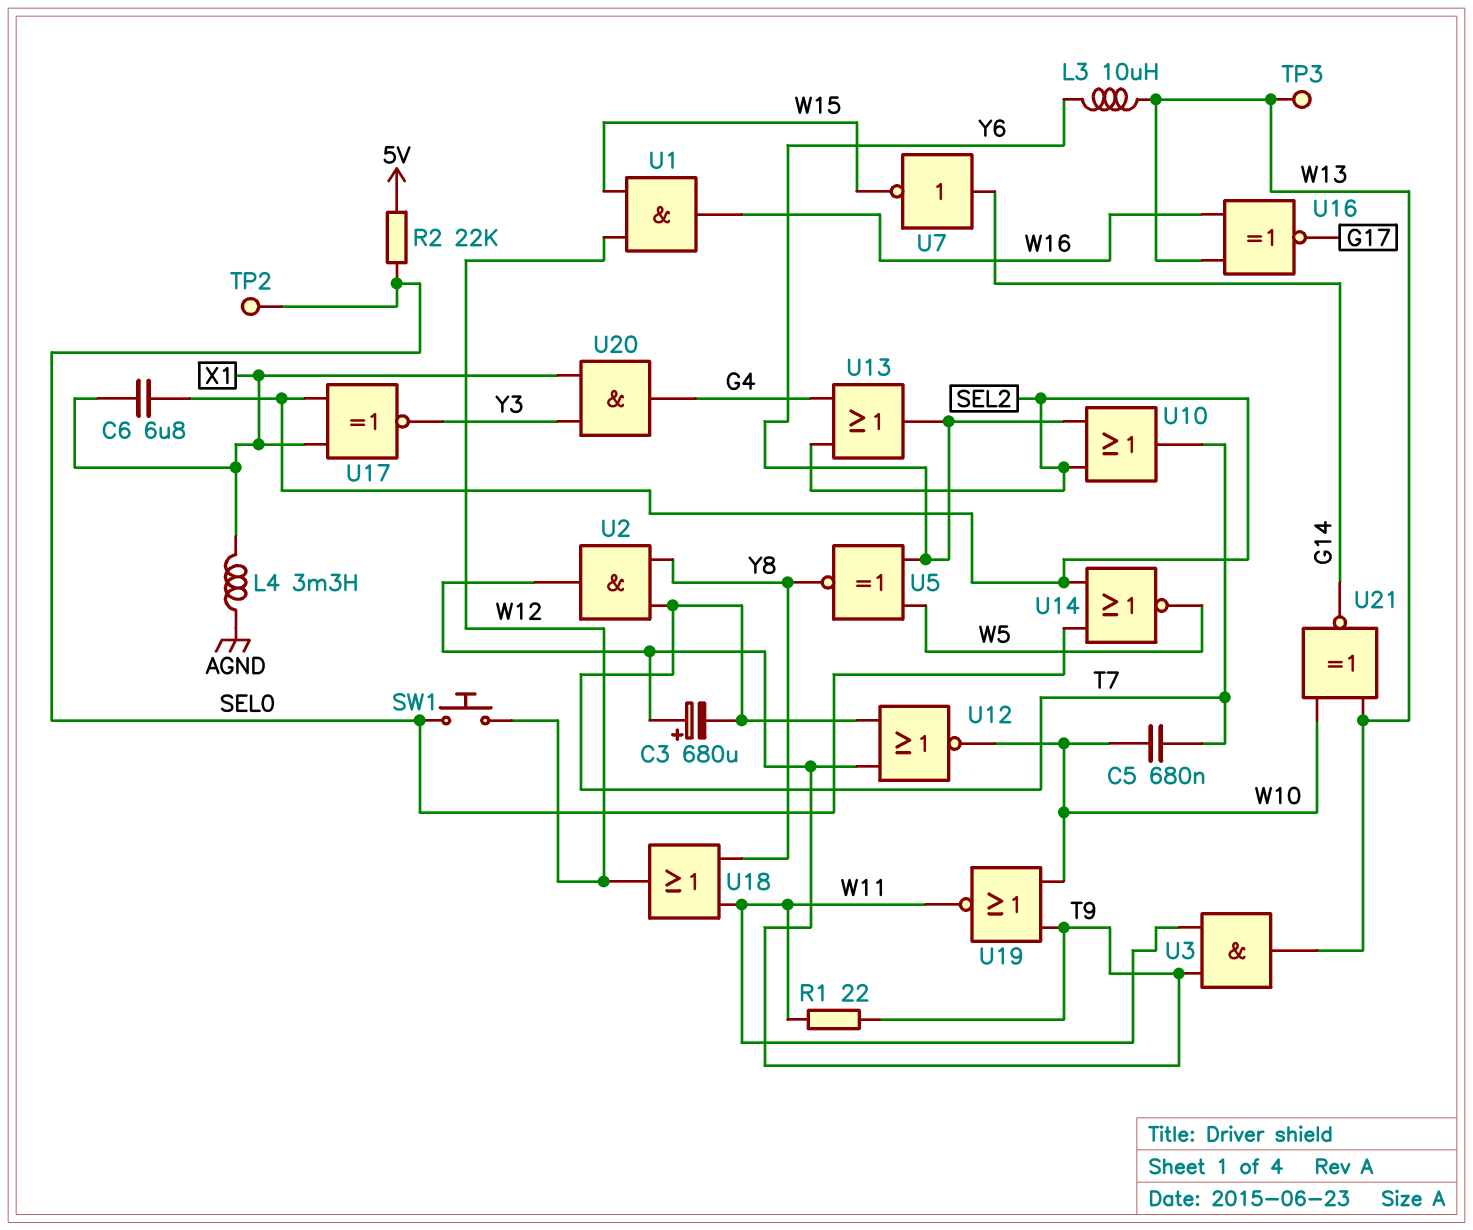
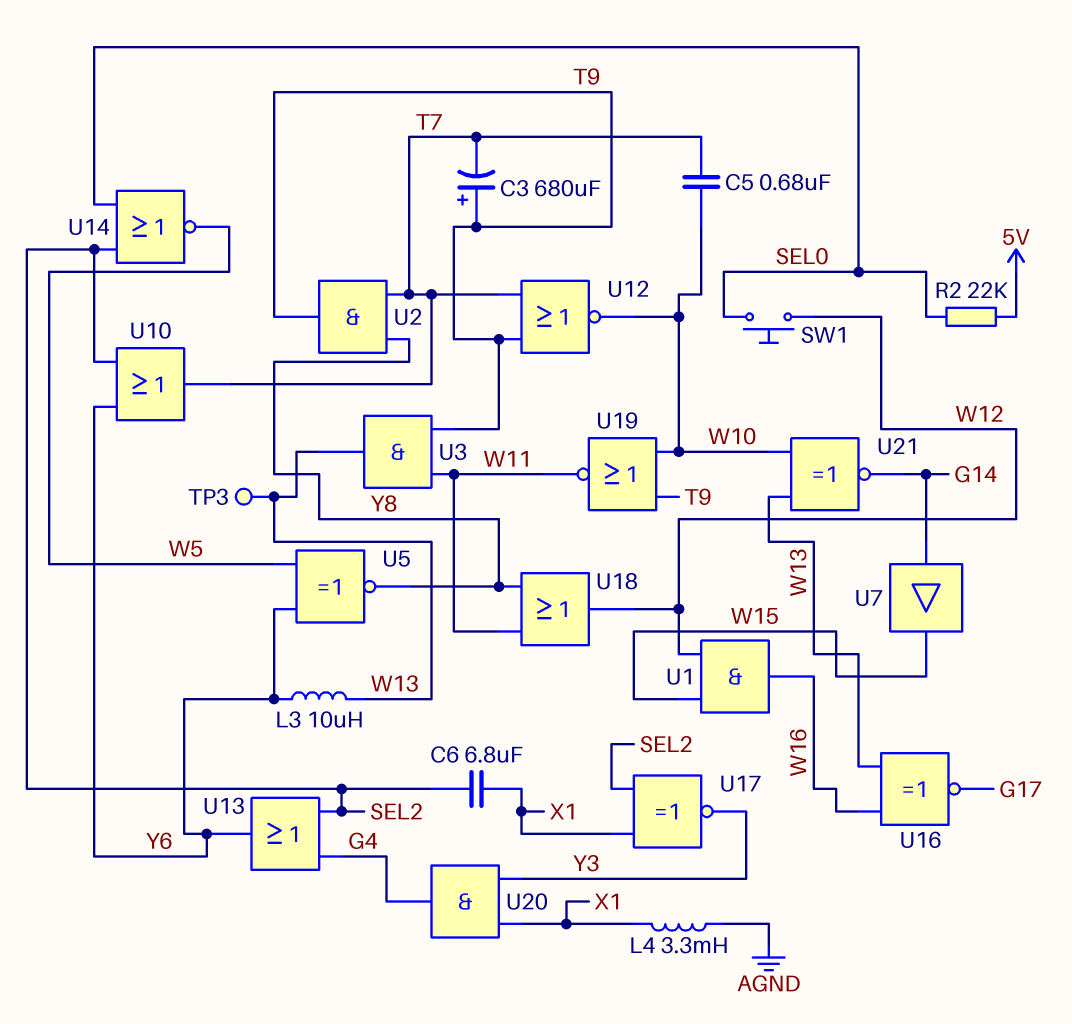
R1: 22 (T9, W11) -> none
TP2: test point (SEL0) -> none
U7: NOT (in G14, out W15) -> buffer (in G14, out W15)

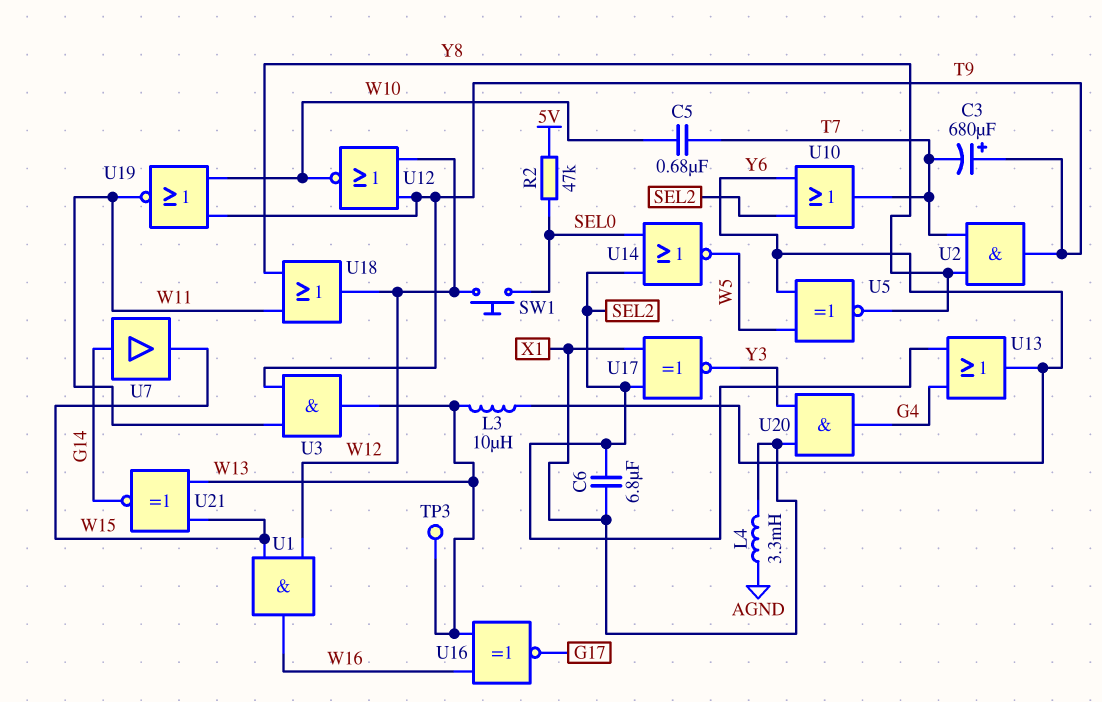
R2: 22k (5V, SEL0) -> 47k (5V, SEL0)
U12: NOR (in T7, in T9, out W10) -> NOR (in T9, in W12, out W10)
U21: XNOR (in W10, in W13, out G14) -> XNOR (in W13, in W15, out G14)

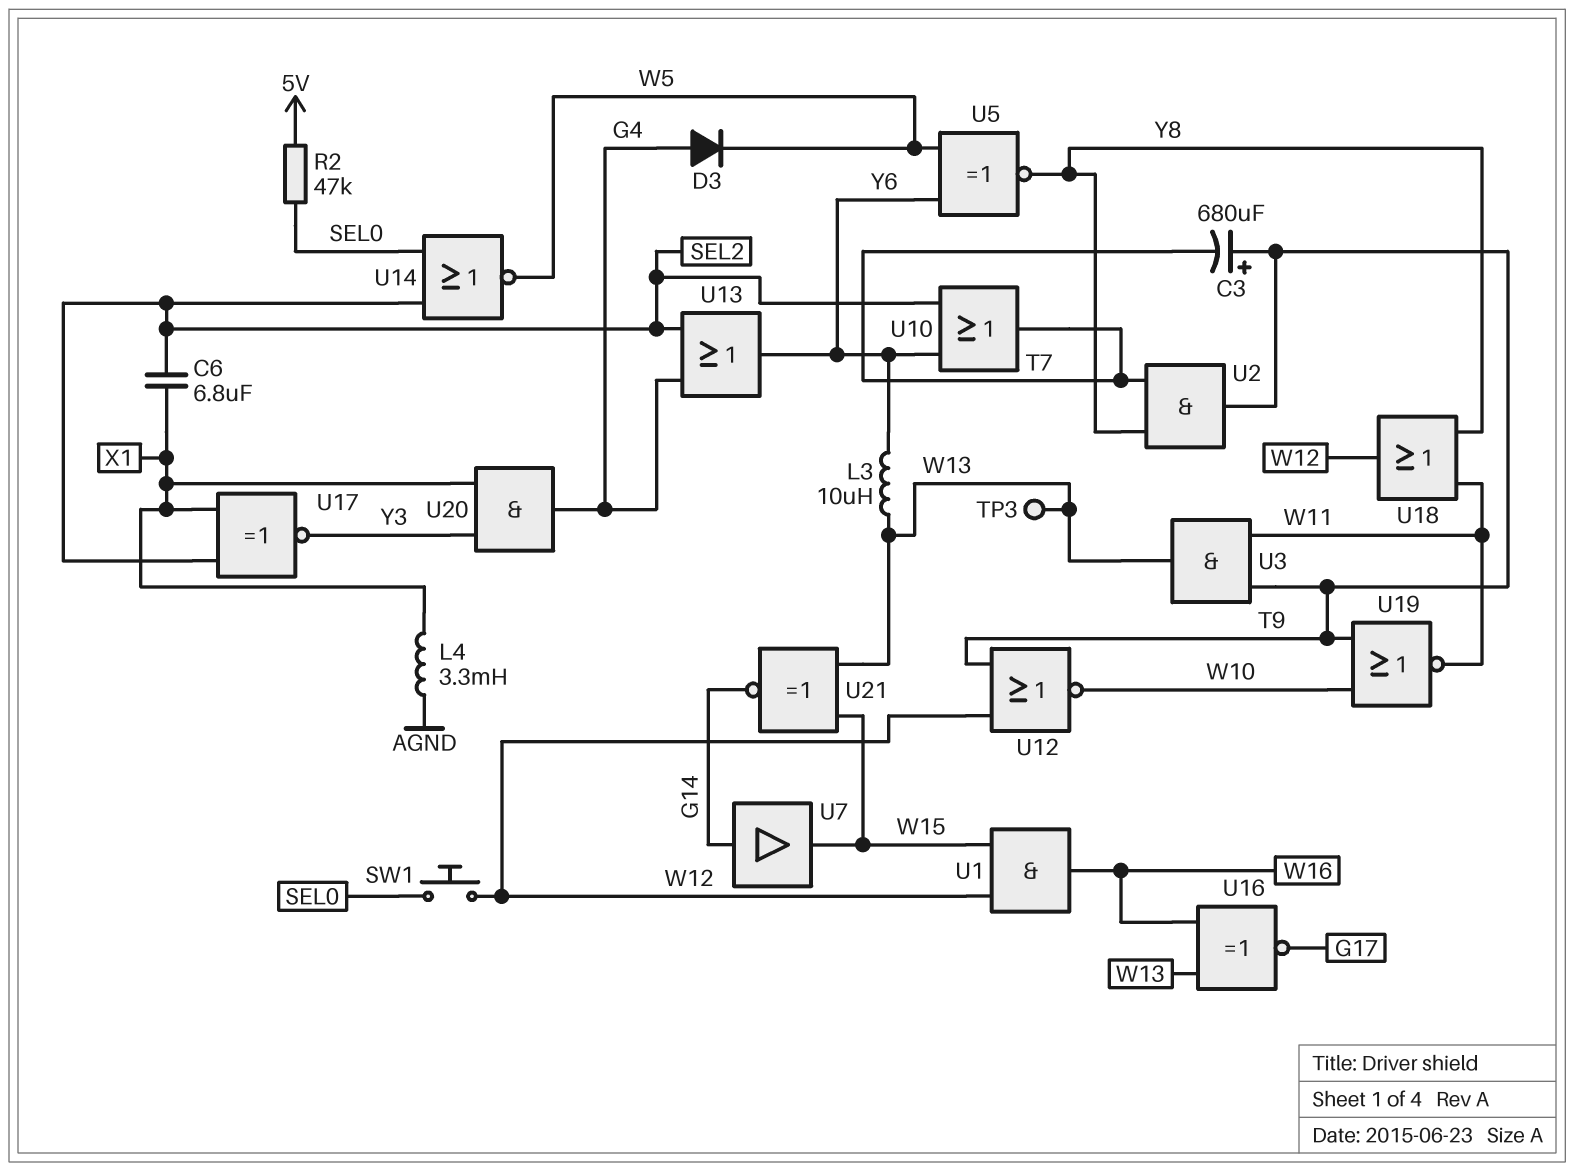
C5: 680nF (T7, W10) -> none
D3: none -> diode (A G4, K W5)

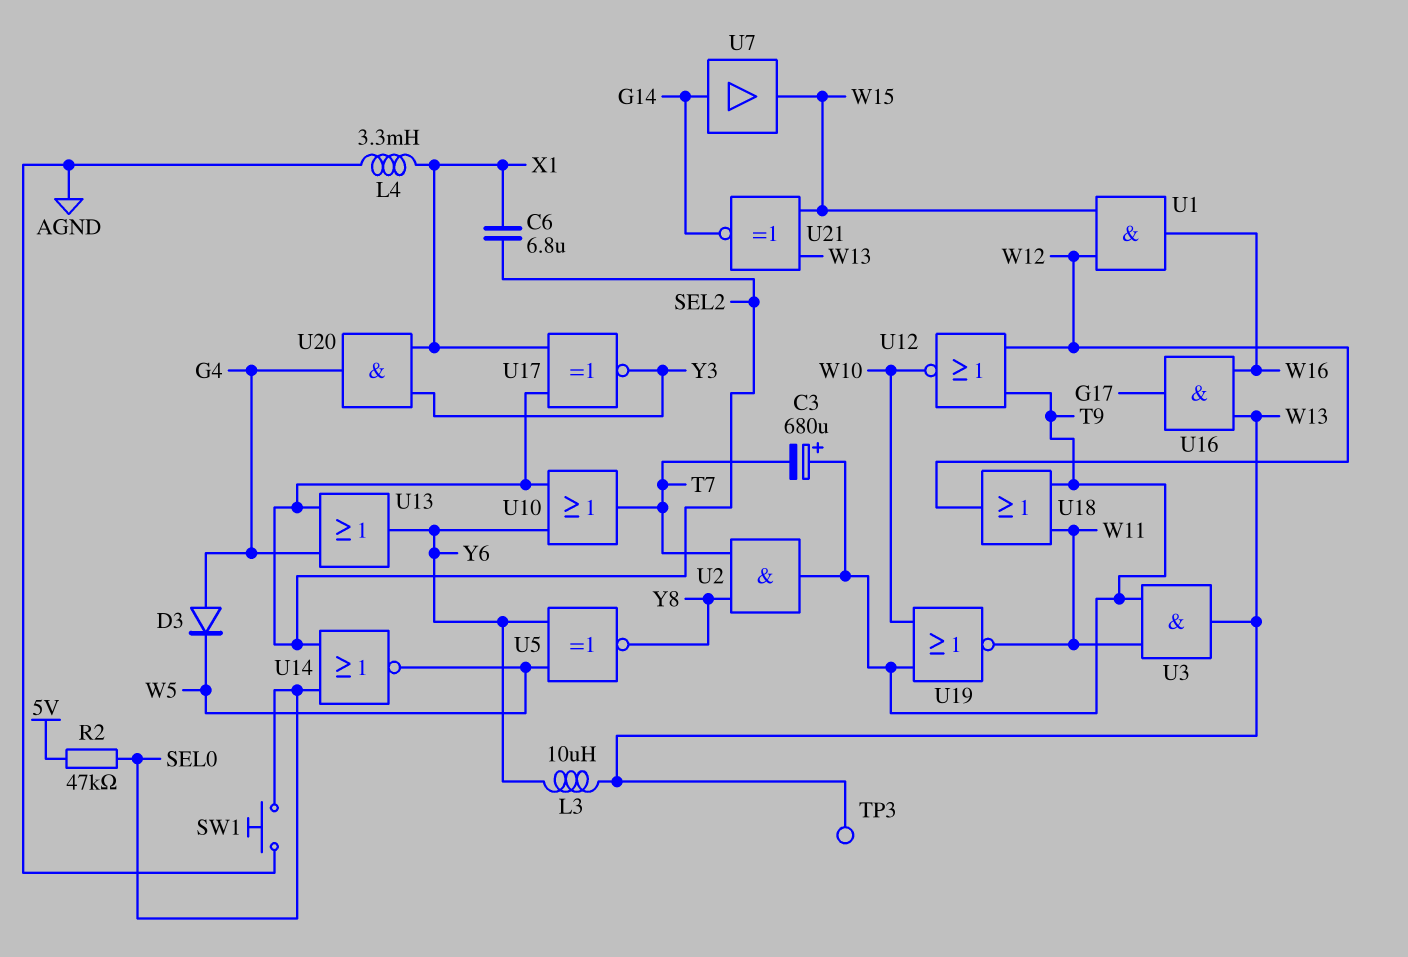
SW1: button (SEL0, W12) -> button (AGND, SEL0)
U16: XNOR (in W13, in W16, out G17) -> AND (in W13, in W16, out G17)
U18: OR (in W11, in Y8, out W12) -> OR (in T9, in W11, out W12)

